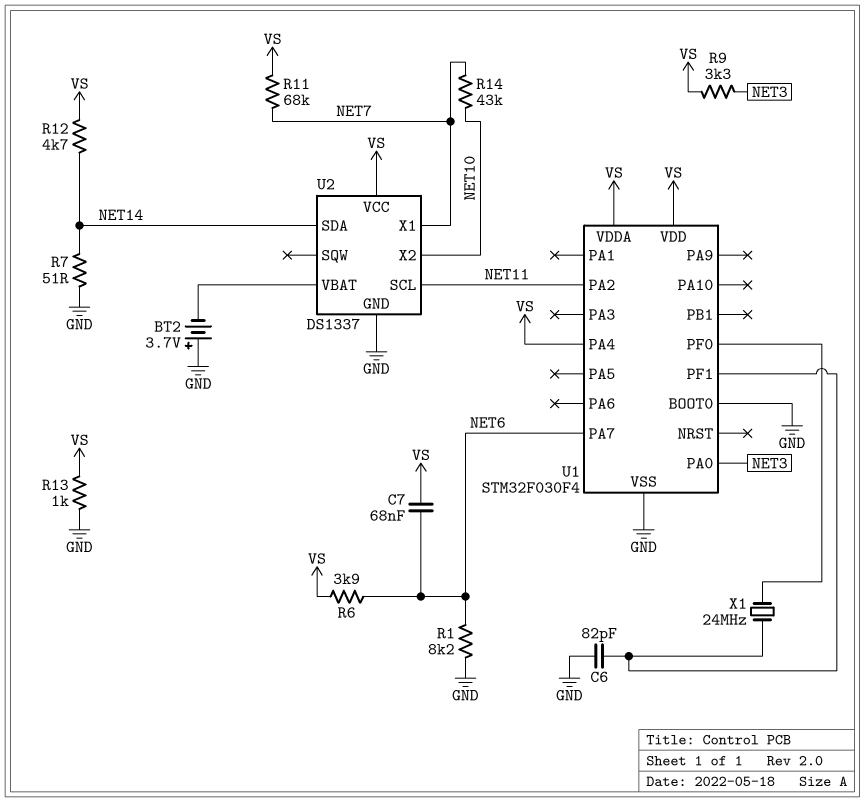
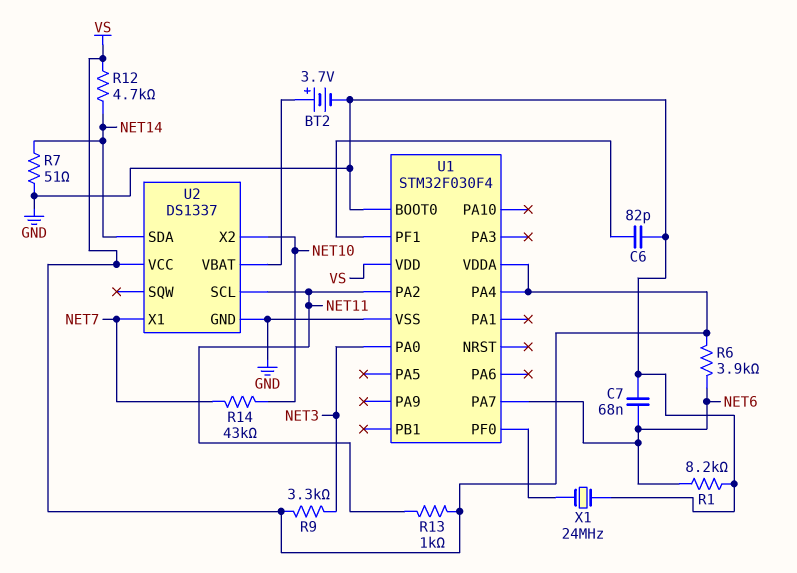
BT2: 3.7V (plus GND, minus U2/VBAT) -> 3.7V (plus U2/VBAT, minus GND)
C7: 68nF (NET6, VS) -> 68nF (GND, NET6)
R11: 68k (NET7, VS) -> none
R13: 1k (GND, VS) -> 1k (NET11, VS)
X1: 24MHz (U1/PF0, U1/PF1) -> 24MHz (GND, U1/PF0)

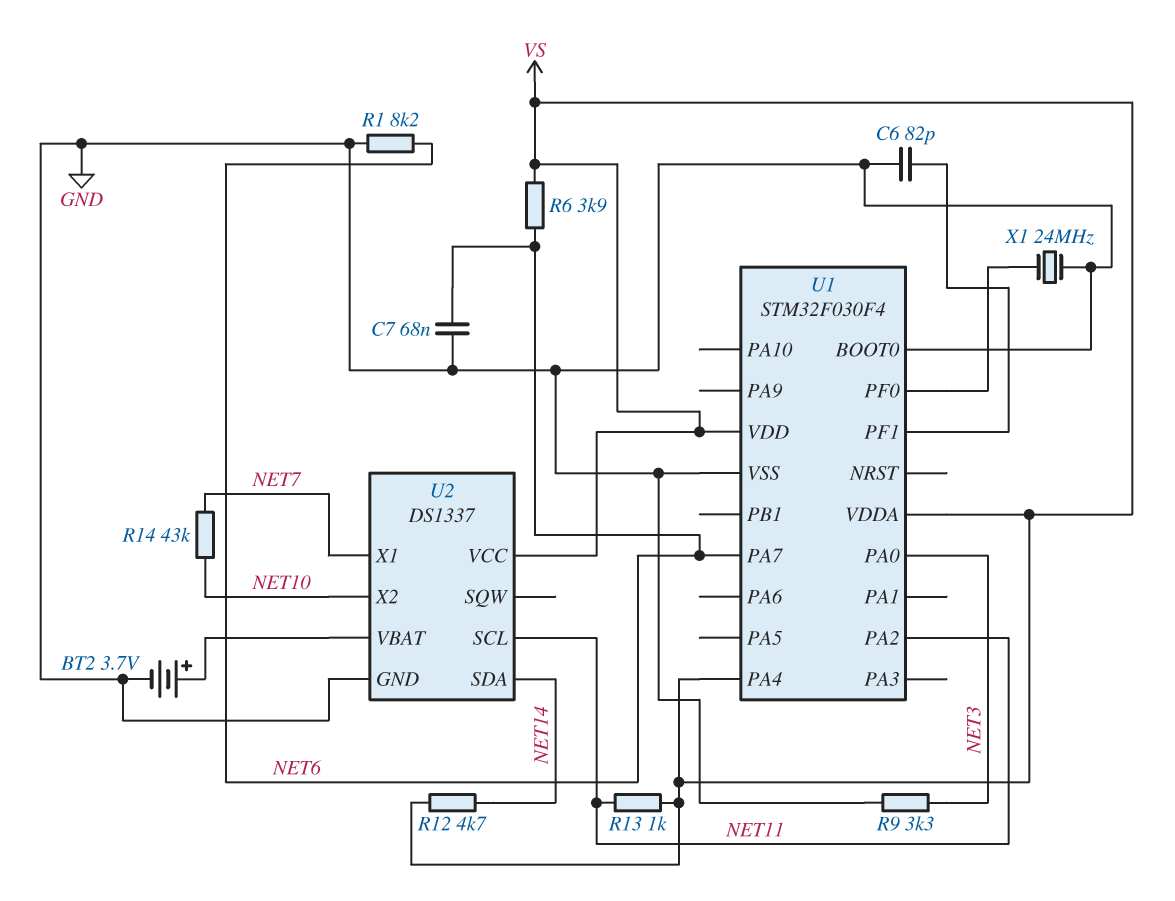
R7: 51 (GND, NET14) -> none
R9: 3.3k (NET3, VS) -> 3.3k (GND, NET3)

